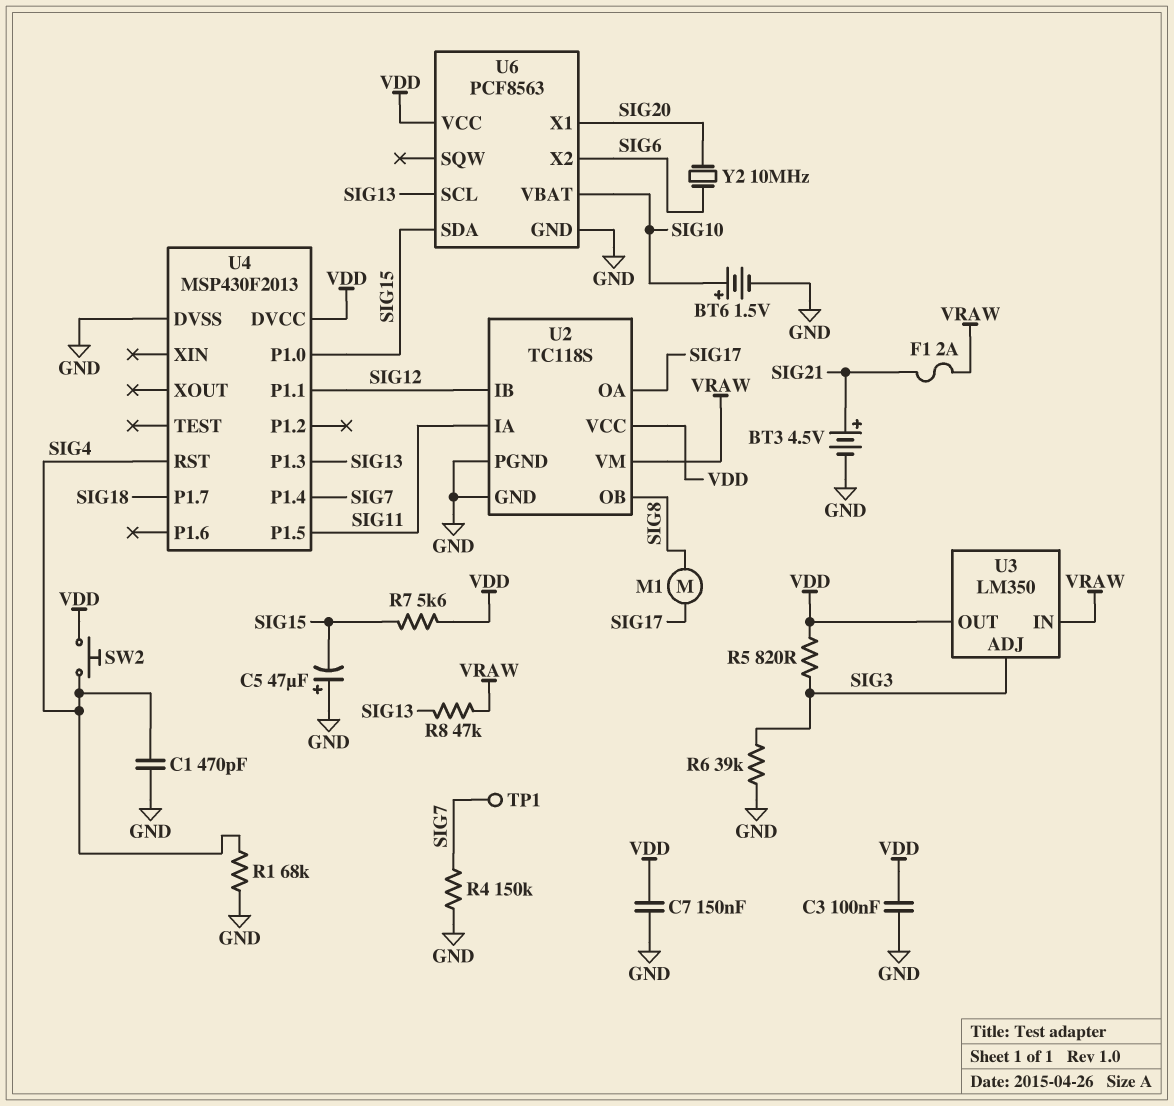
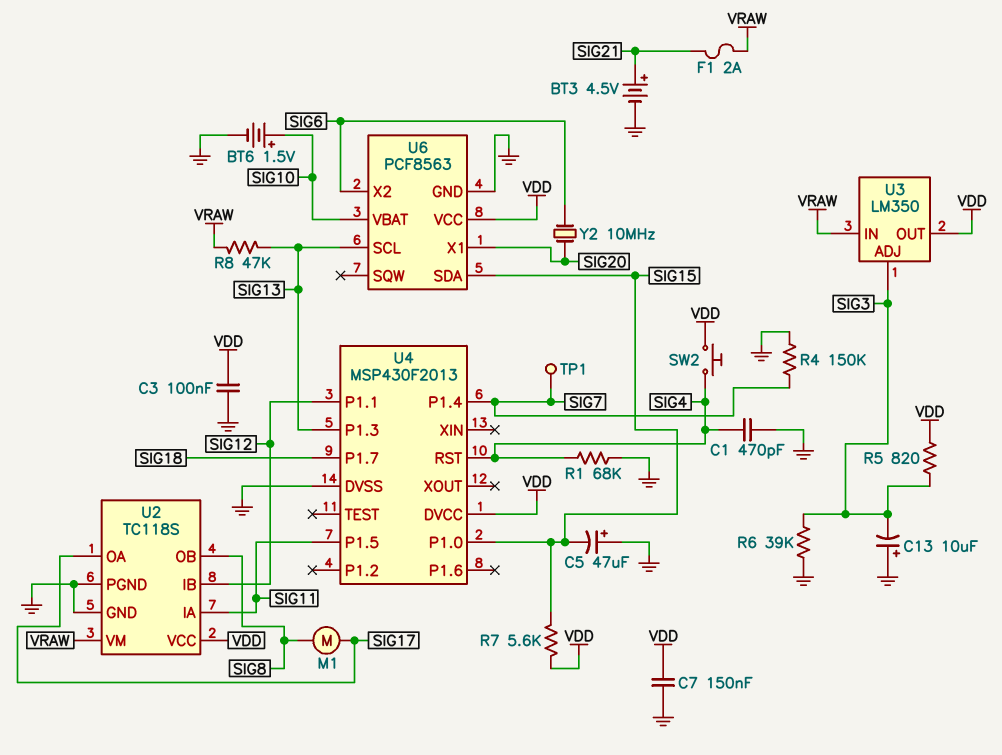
C13: none -> 10uF (plus GND, minus SIG3)

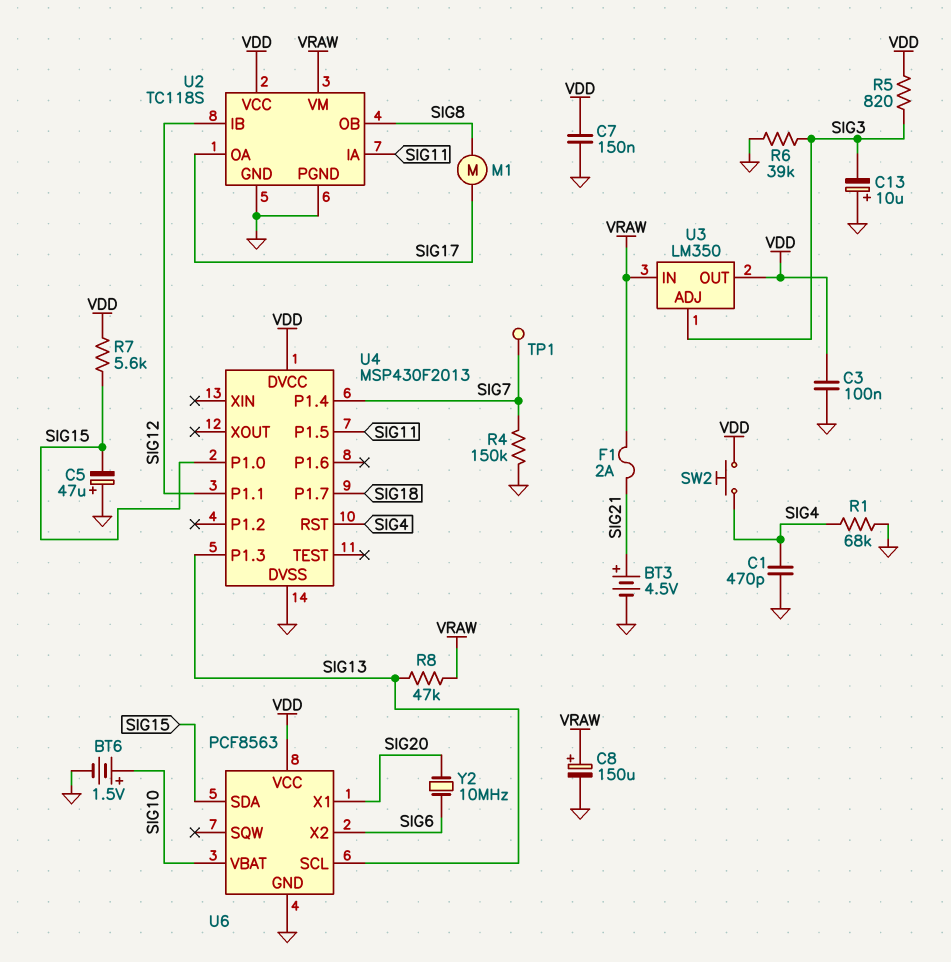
C8: none -> 150uF (plus VRAW, minus GND)

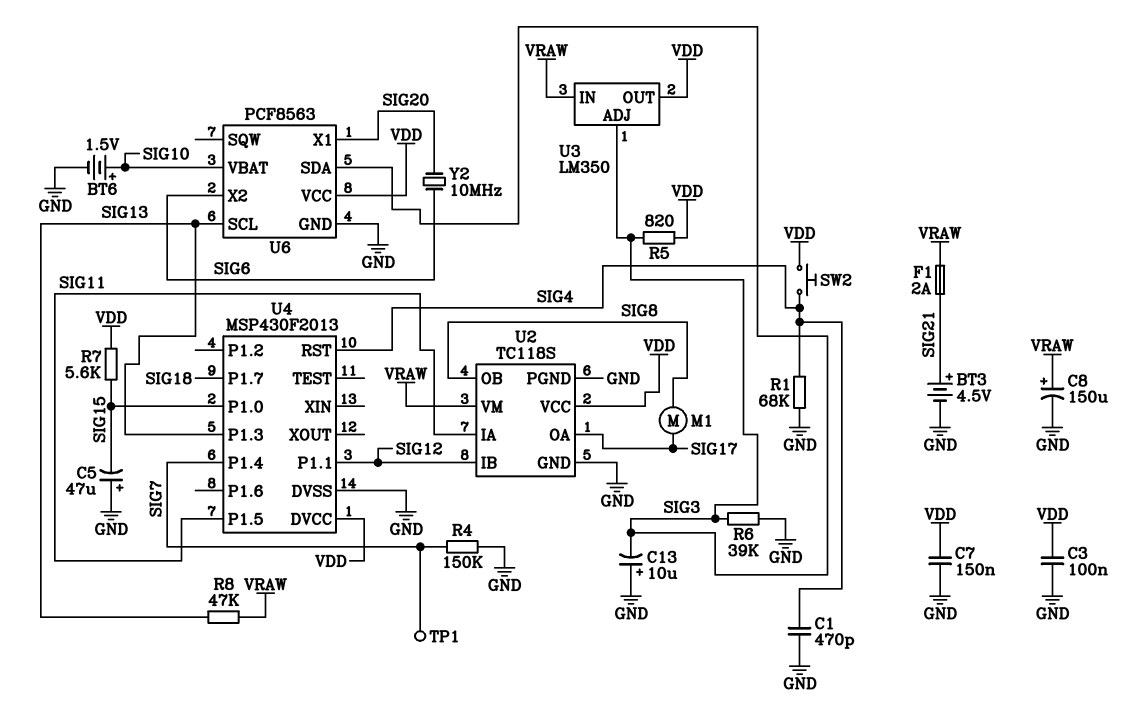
U6 pin SDA: SIG15 -> SIG3

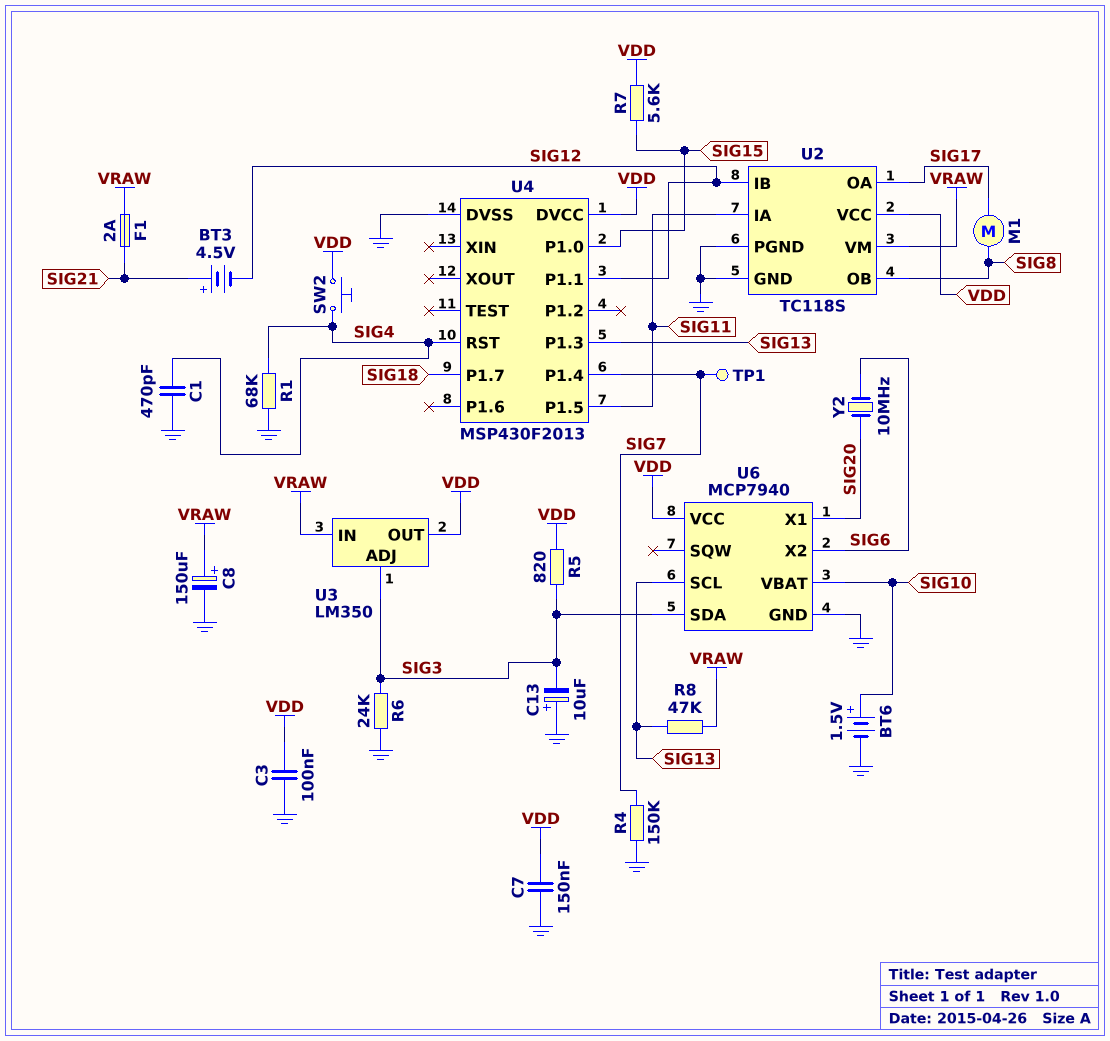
BT3: 4.5V (plus SIG21, minus GND) -> 4.5V (plus SIG21, minus SIG12)
C5: 47uF (plus GND, minus SIG15) -> none
R6: 39k (GND, SIG3) -> 24k (GND, SIG3)
U6: PCF8563 -> MCP7940

